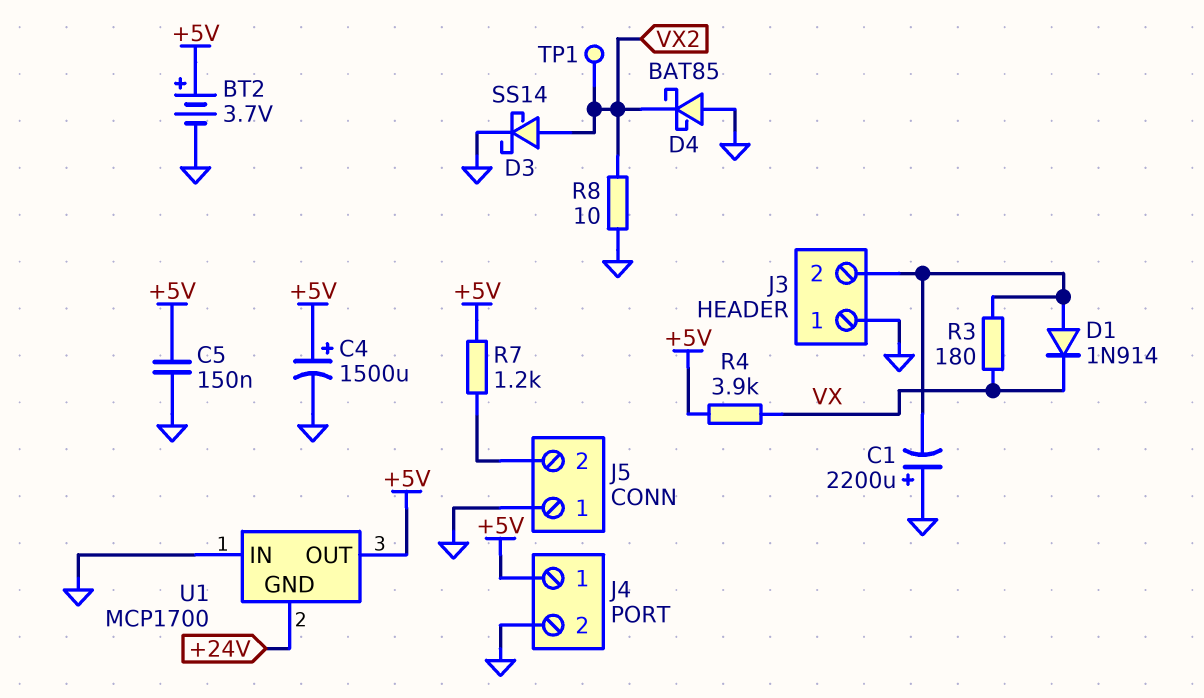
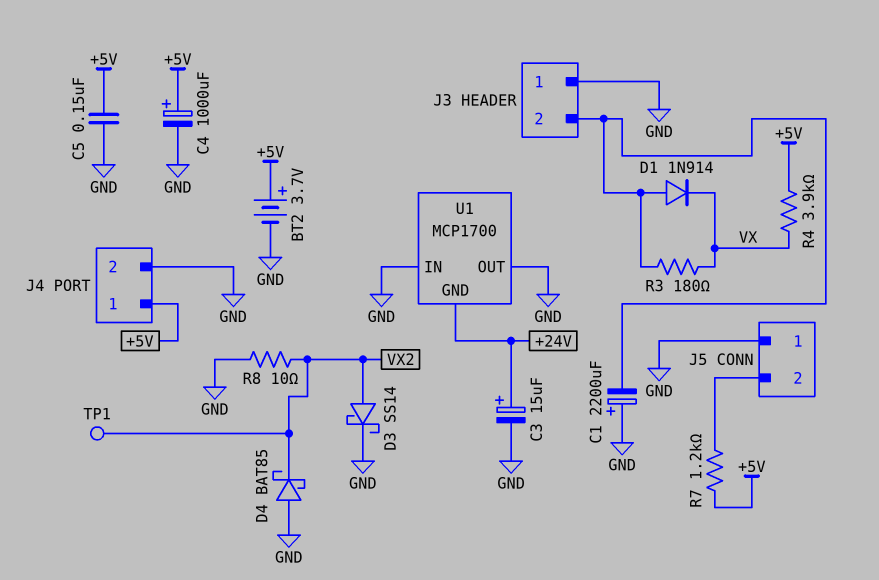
C3: none -> 15uF (plus +24V, minus GND)
C4: 1500uF (plus +5V, minus GND) -> 1000uF (plus +5V, minus GND)
U1 pin OUT: +5V -> GND

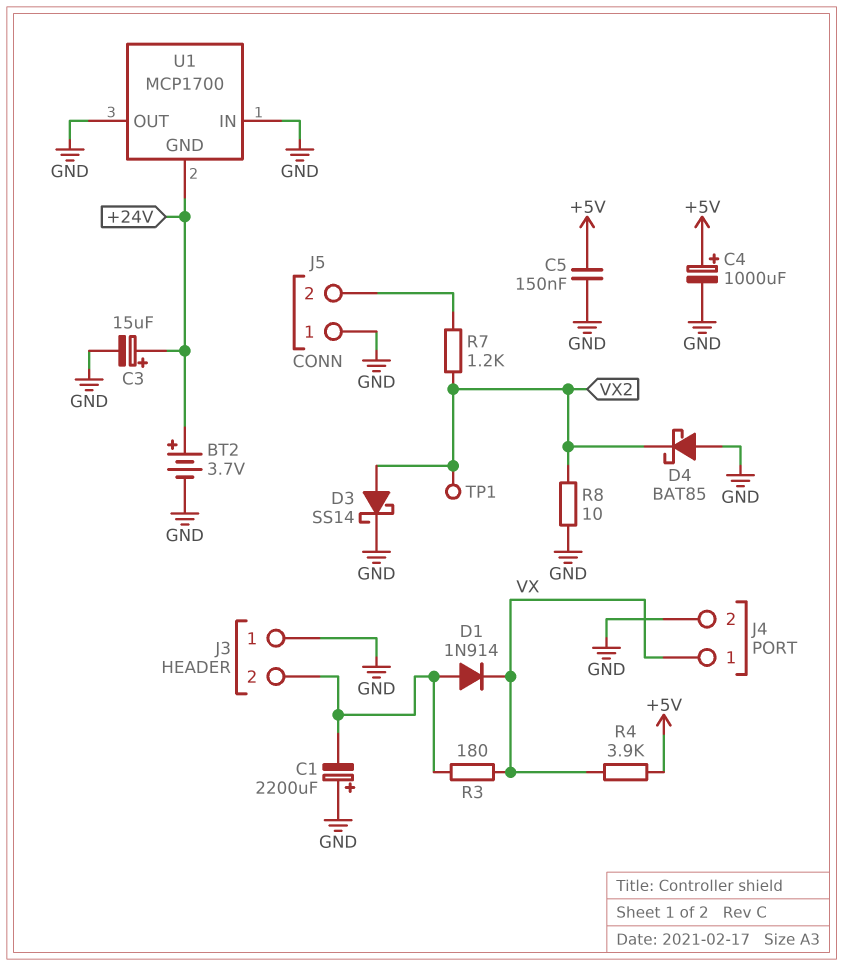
BT2: 3.7V (plus +5V, minus GND) -> 3.7V (plus +24V, minus GND)
J4 pin 1: +5V -> VX
R7: 1.2k (+5V, J5/2) -> 1.2k (J5/2, VX2)

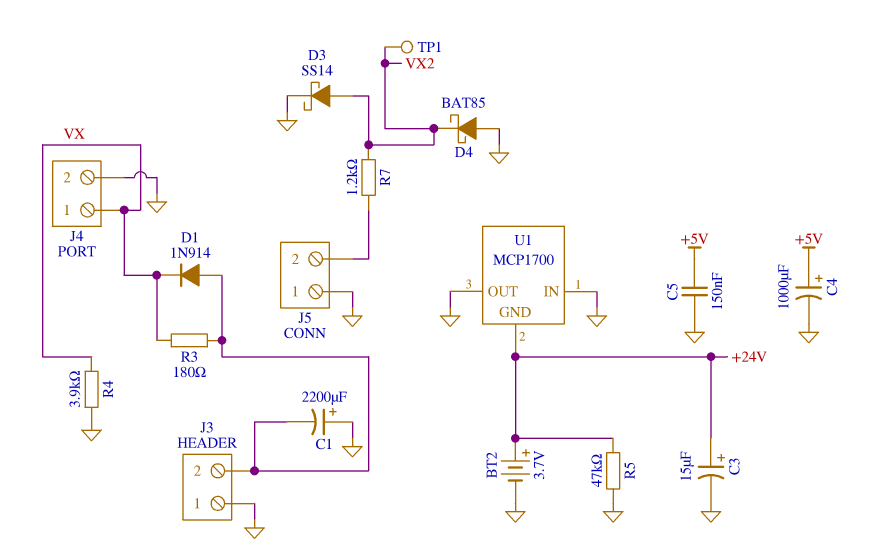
R4: 3.9k (+5V, VX) -> 3.9k (GND, VX)
R5: none -> 47k (+24V, GND)
R8: 10 (GND, VX2) -> none

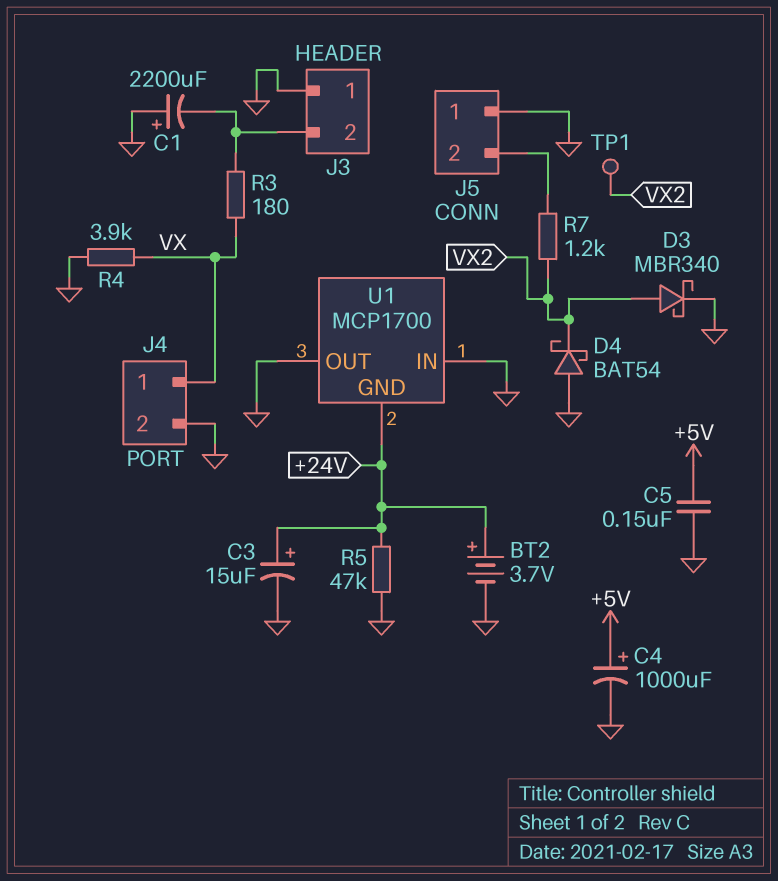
D1: diode 1N914 (A J3/2, K VX) -> none
D3: schottky SS14 (A VX2, K GND) -> schottky MBR340 (A VX2, K GND)
D4: schottky BAT85 (A GND, K VX2) -> schottky BAT54 (A GND, K VX2)

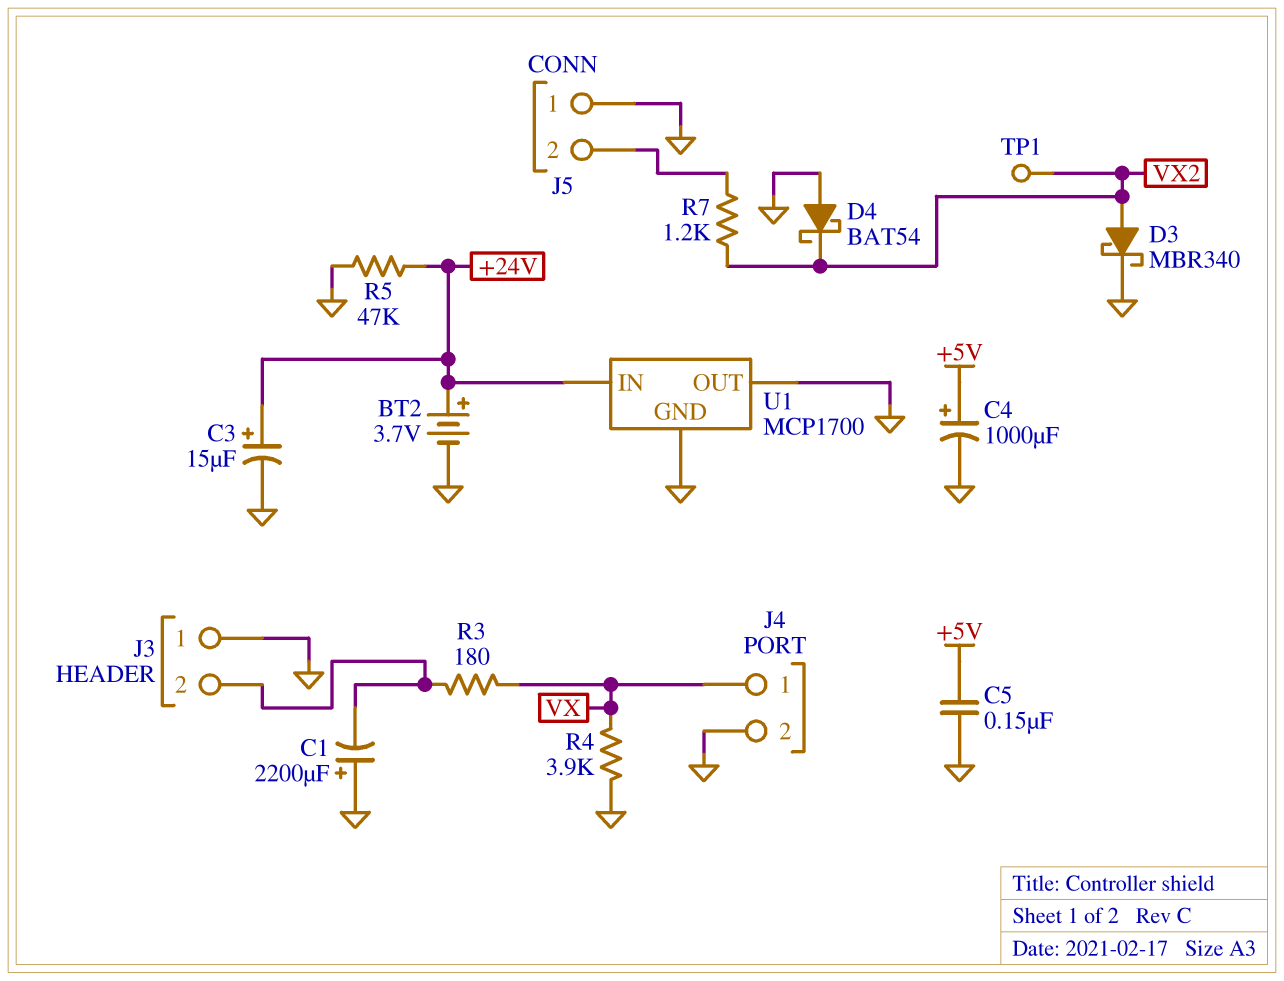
U1 pin GND: +24V -> GND
U1 pin IN: GND -> +24V

